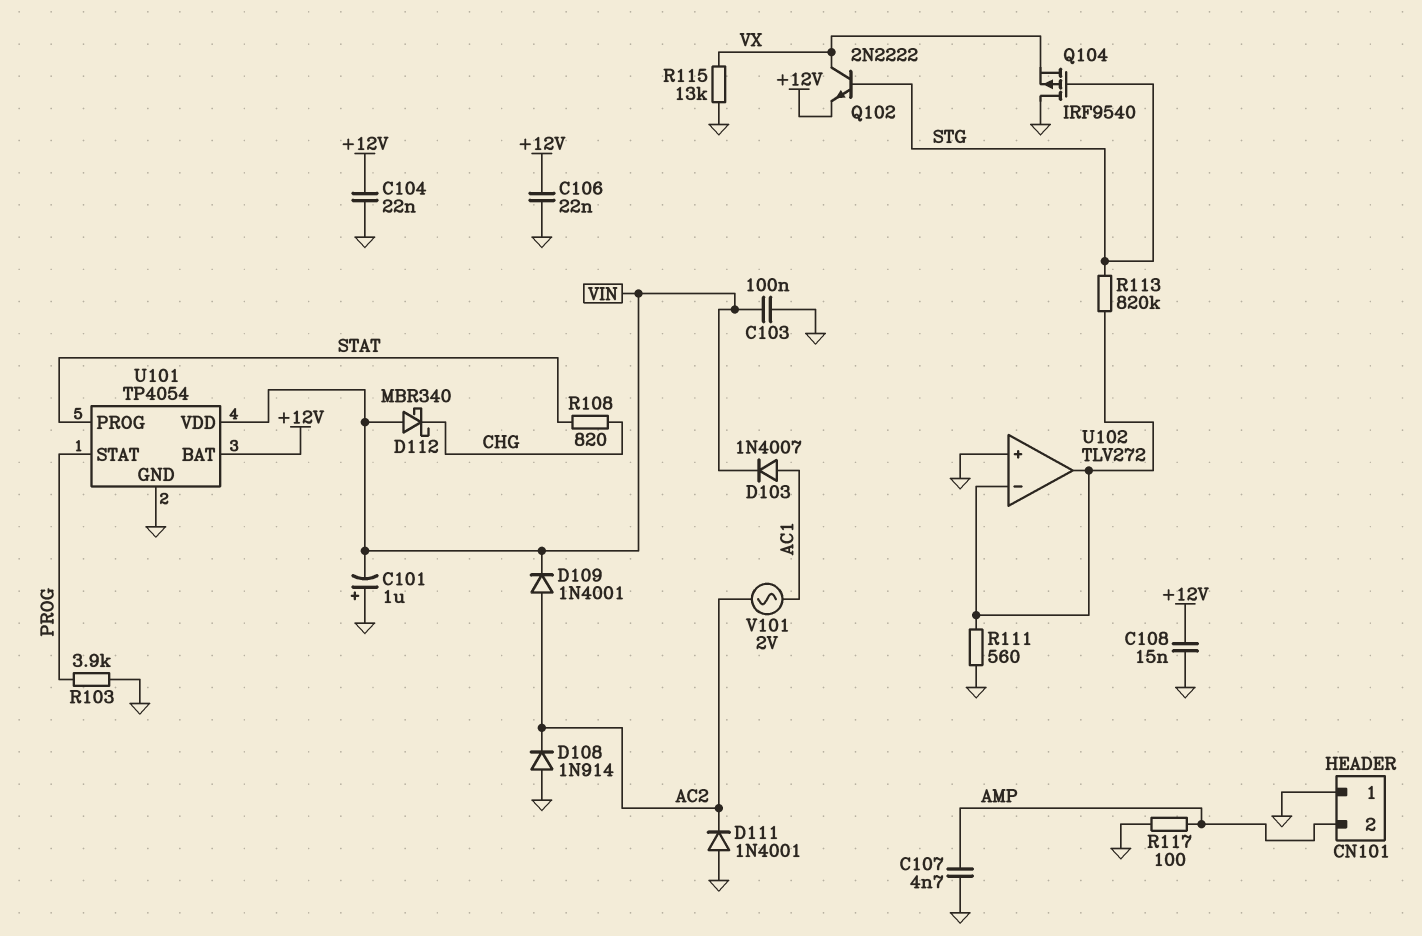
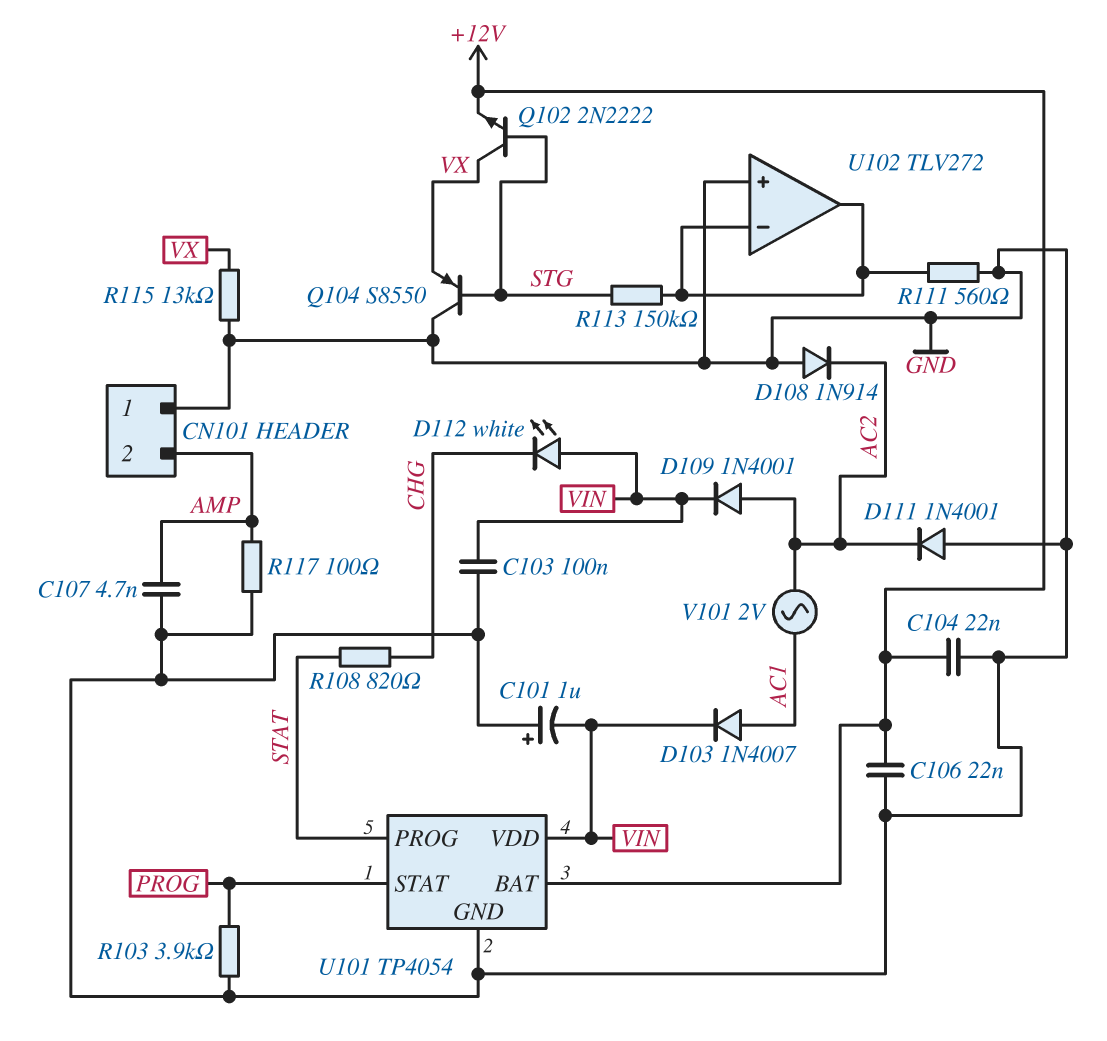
C108: 15nF (+12V, GND) -> none
D112: schottky MBR340 (A VIN, K CHG) -> LED white (A VIN, K CHG)
Q104: PMOS IRF9540 (G STG, D GND, S VX) -> PNP S8550 (B STG, C GND, E VX)
R113: 820k (STG, U102/in-) -> 150k (STG, U102/in-)

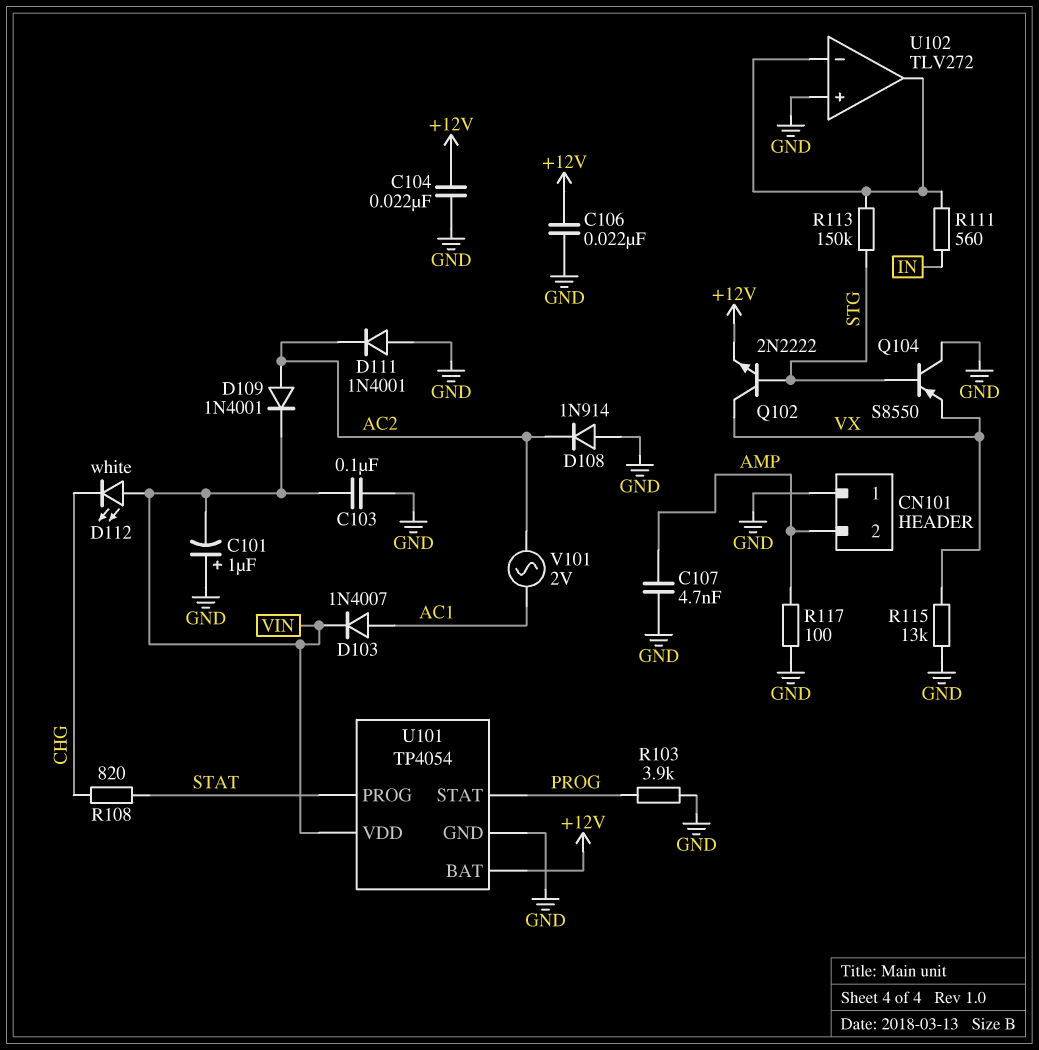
R111: 560 (GND, U102/in-) -> 560 (IN, U102/in-)

